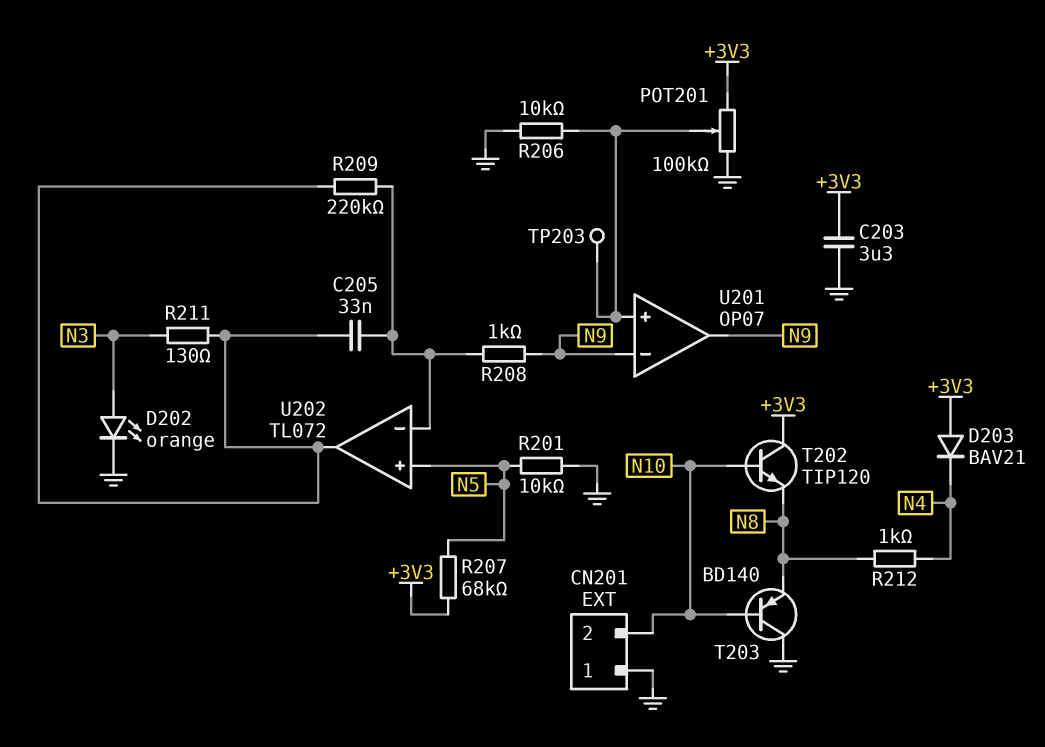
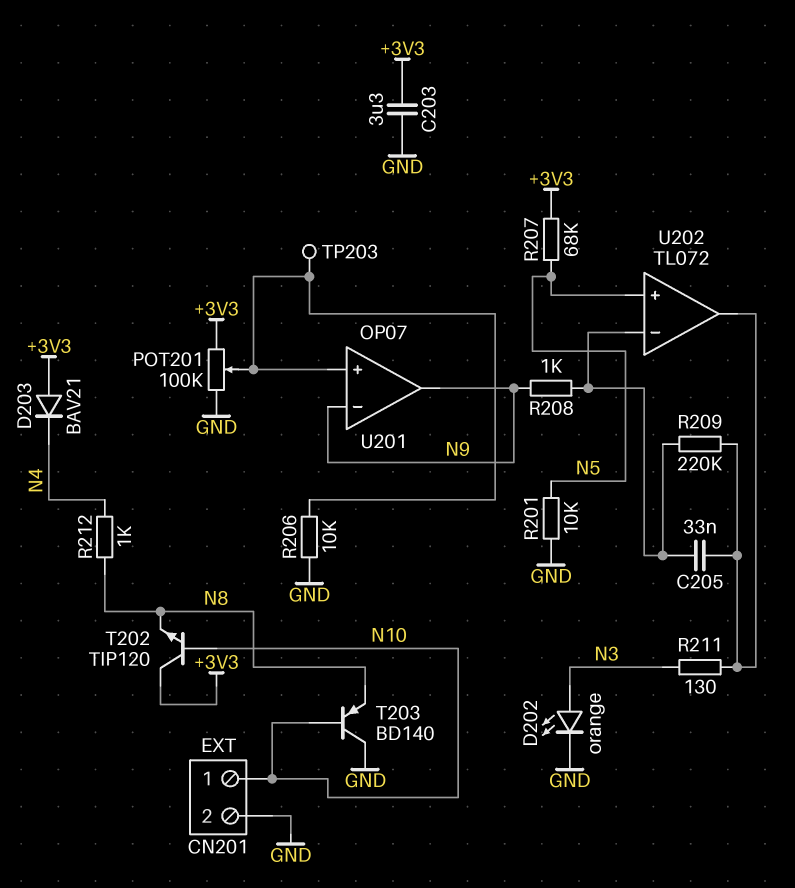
CN201 pin 1: GND -> N10
CN201 pin 2: N10 -> GND

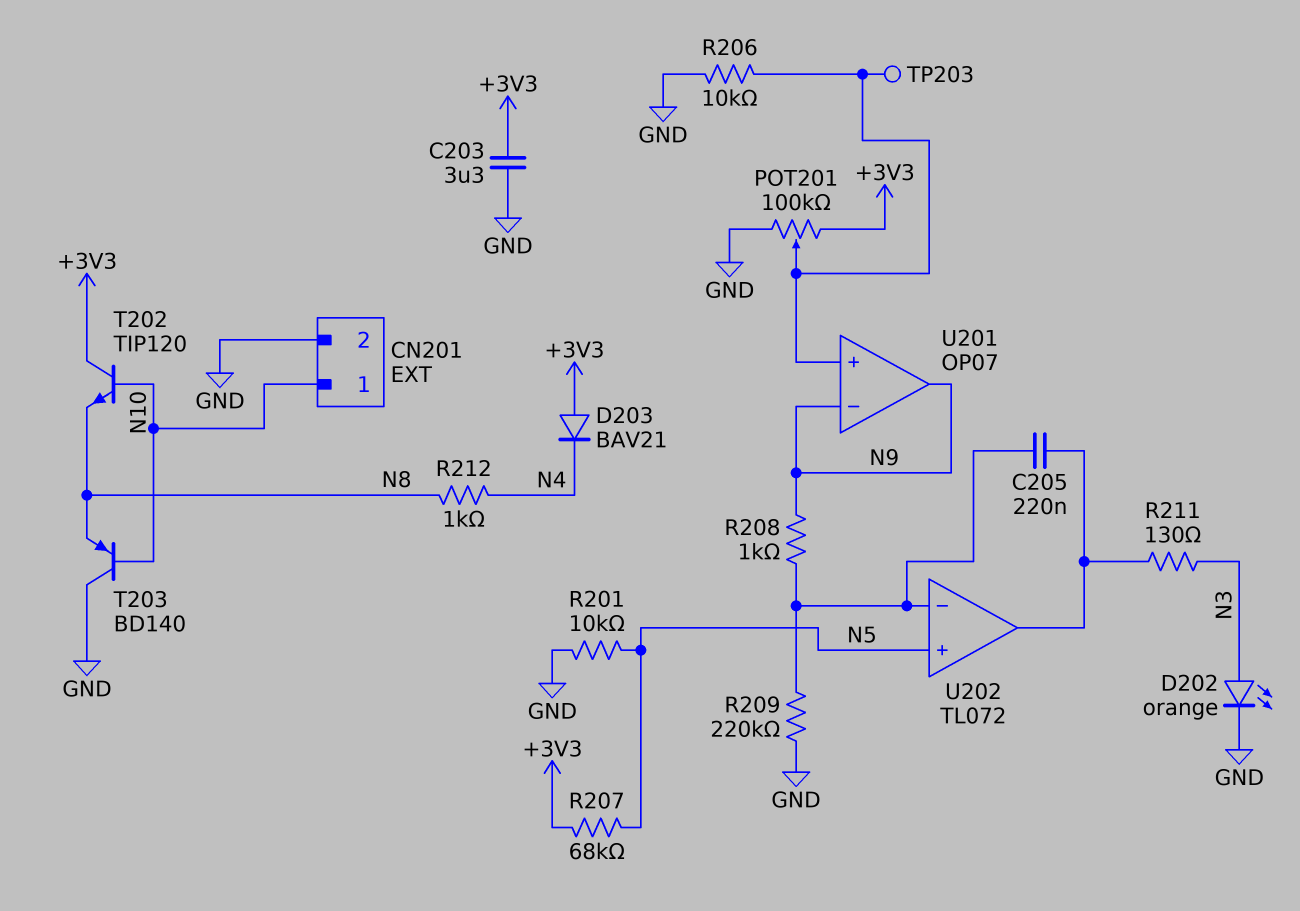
C205: 33nF (U202/in-, U202/out) -> 220nF (U202/in-, U202/out)
R209: 220k (U202/in-, U202/out) -> 220k (GND, U202/in-)

